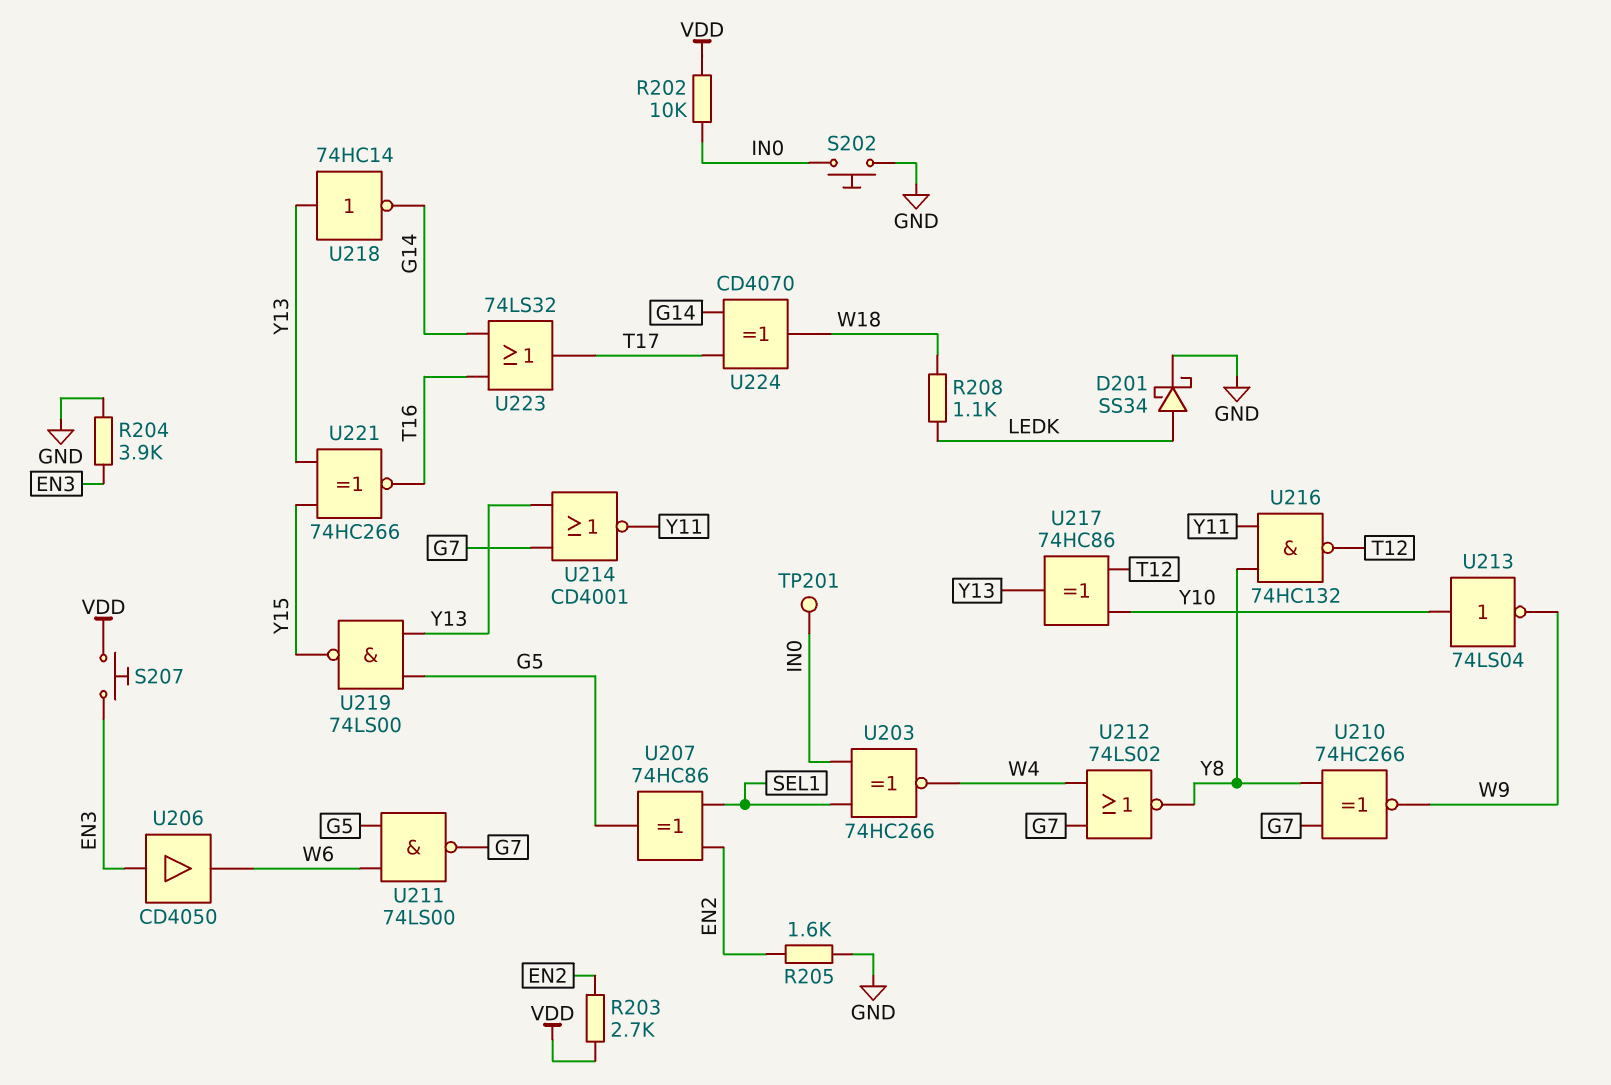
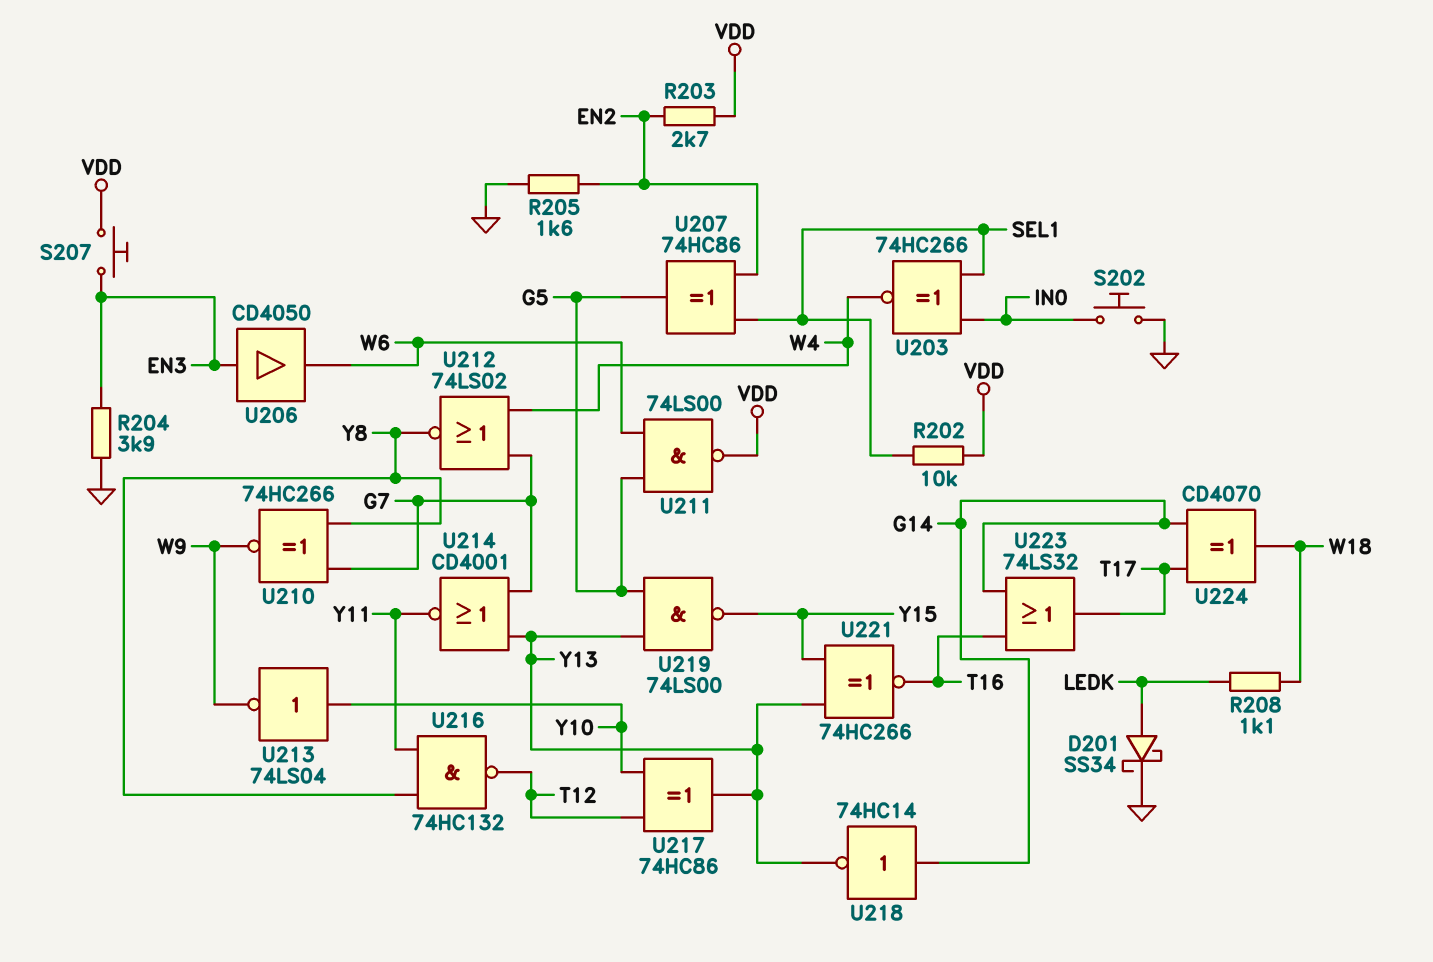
R202: 10k (IN0, VDD) -> 10k (SEL1, VDD)
TP201: test point (IN0) -> none
U211: NAND 74LS00 (in G5, in W6, out G7) -> NAND 74LS00 (in G5, in W6, out VDD)
U218: NOT 74HC14 (in Y13, out G14) -> NOT 74HC14 (in G14, out Y13)

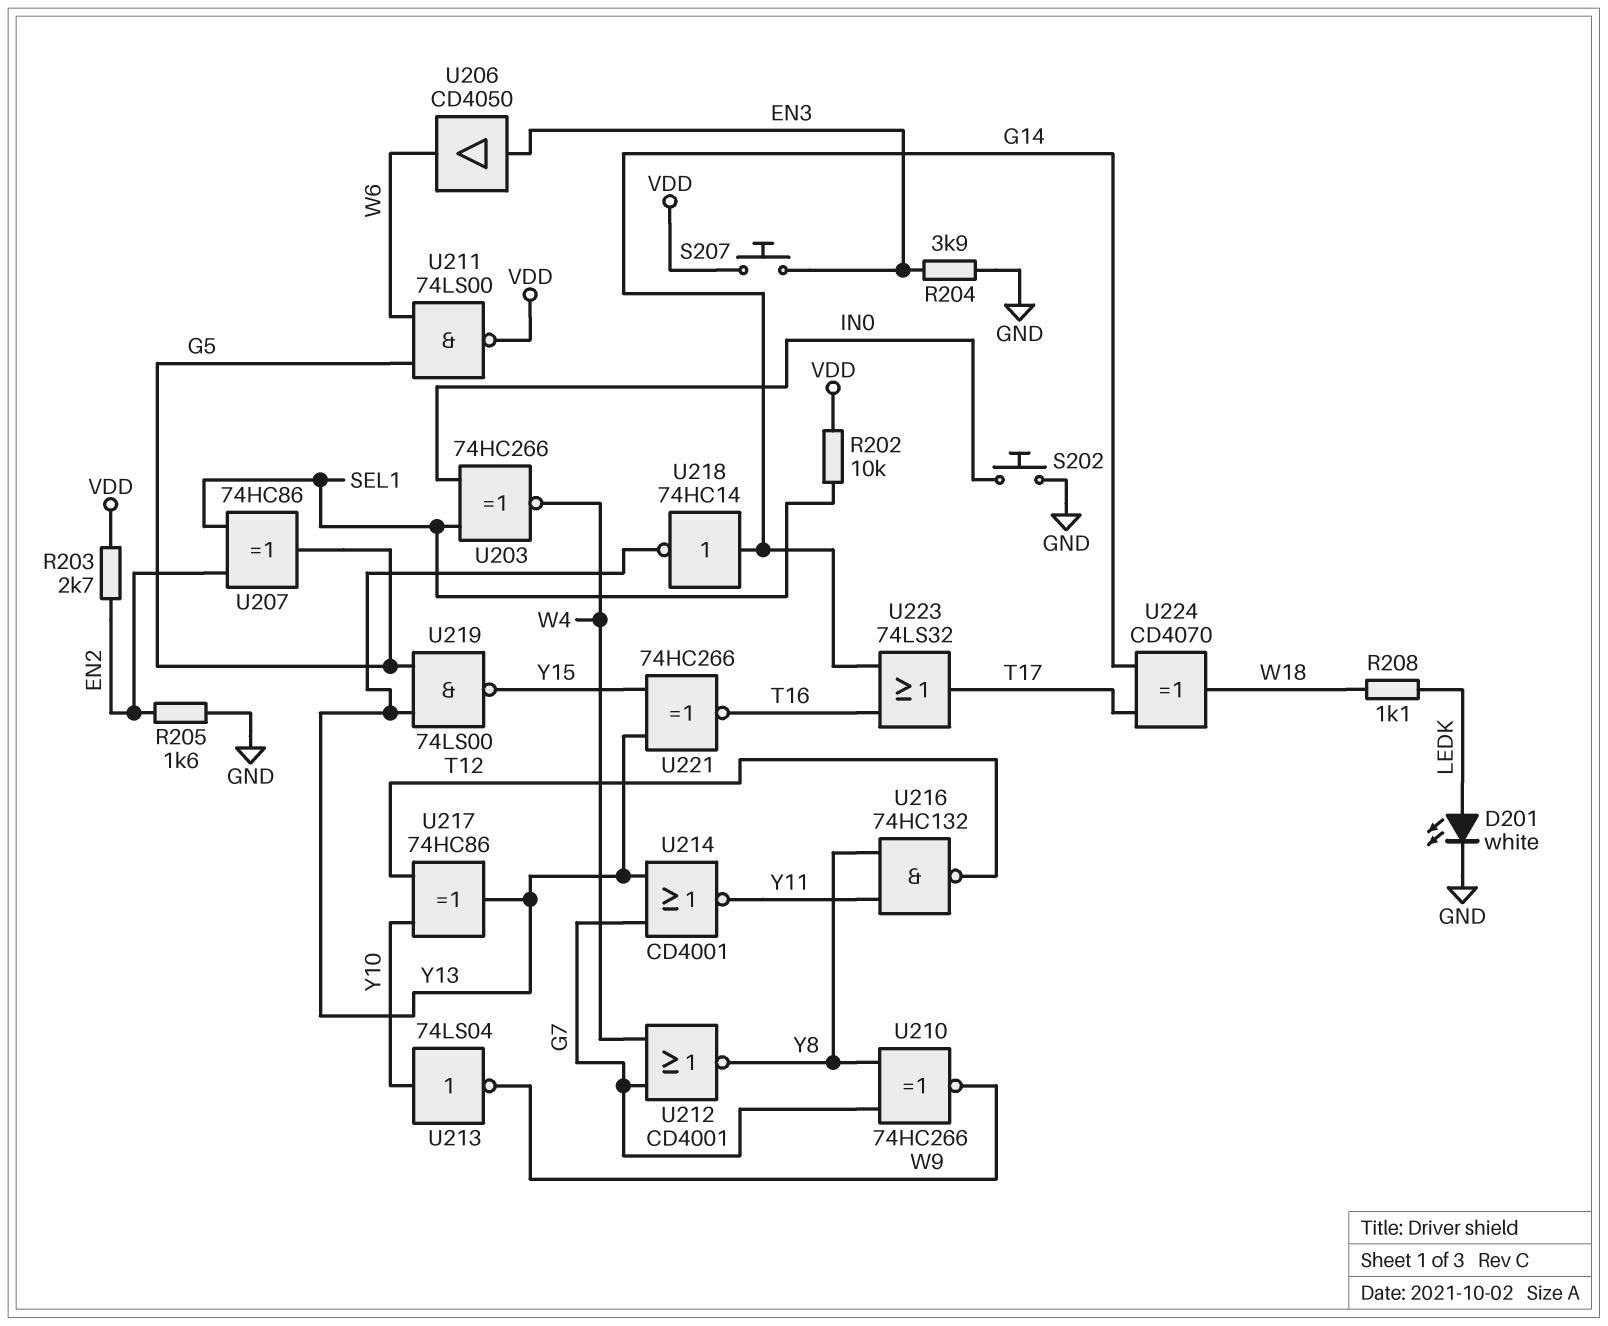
D201: schottky SS34 (A LEDK, K GND) -> LED white (A LEDK, K GND)
U212: NOR 74LS02 (in G7, in W4, out Y8) -> NOR CD4001 (in G7, in W4, out Y8)

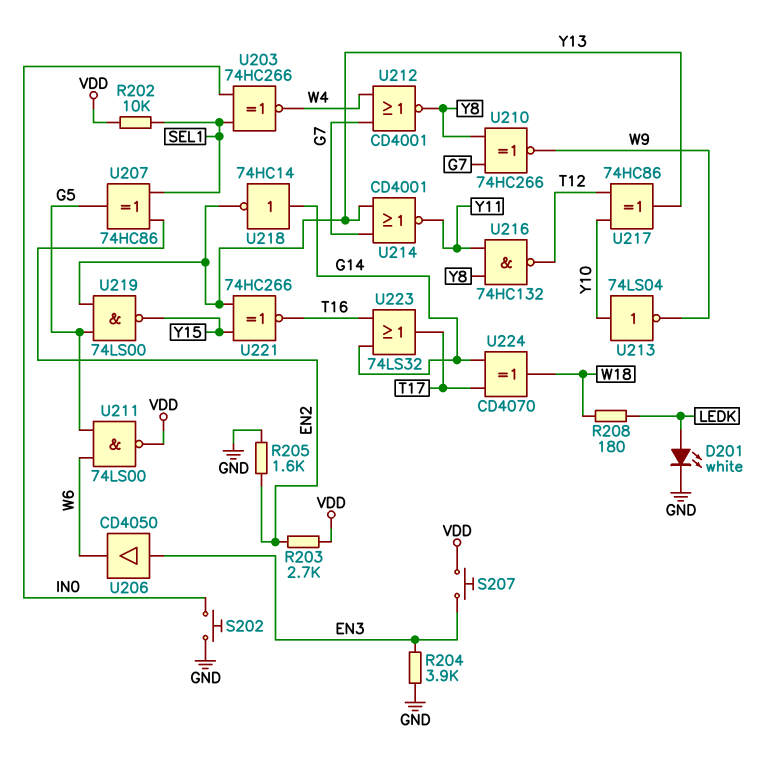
R208: 1.1k (LEDK, W18) -> 180 (LEDK, W18)

